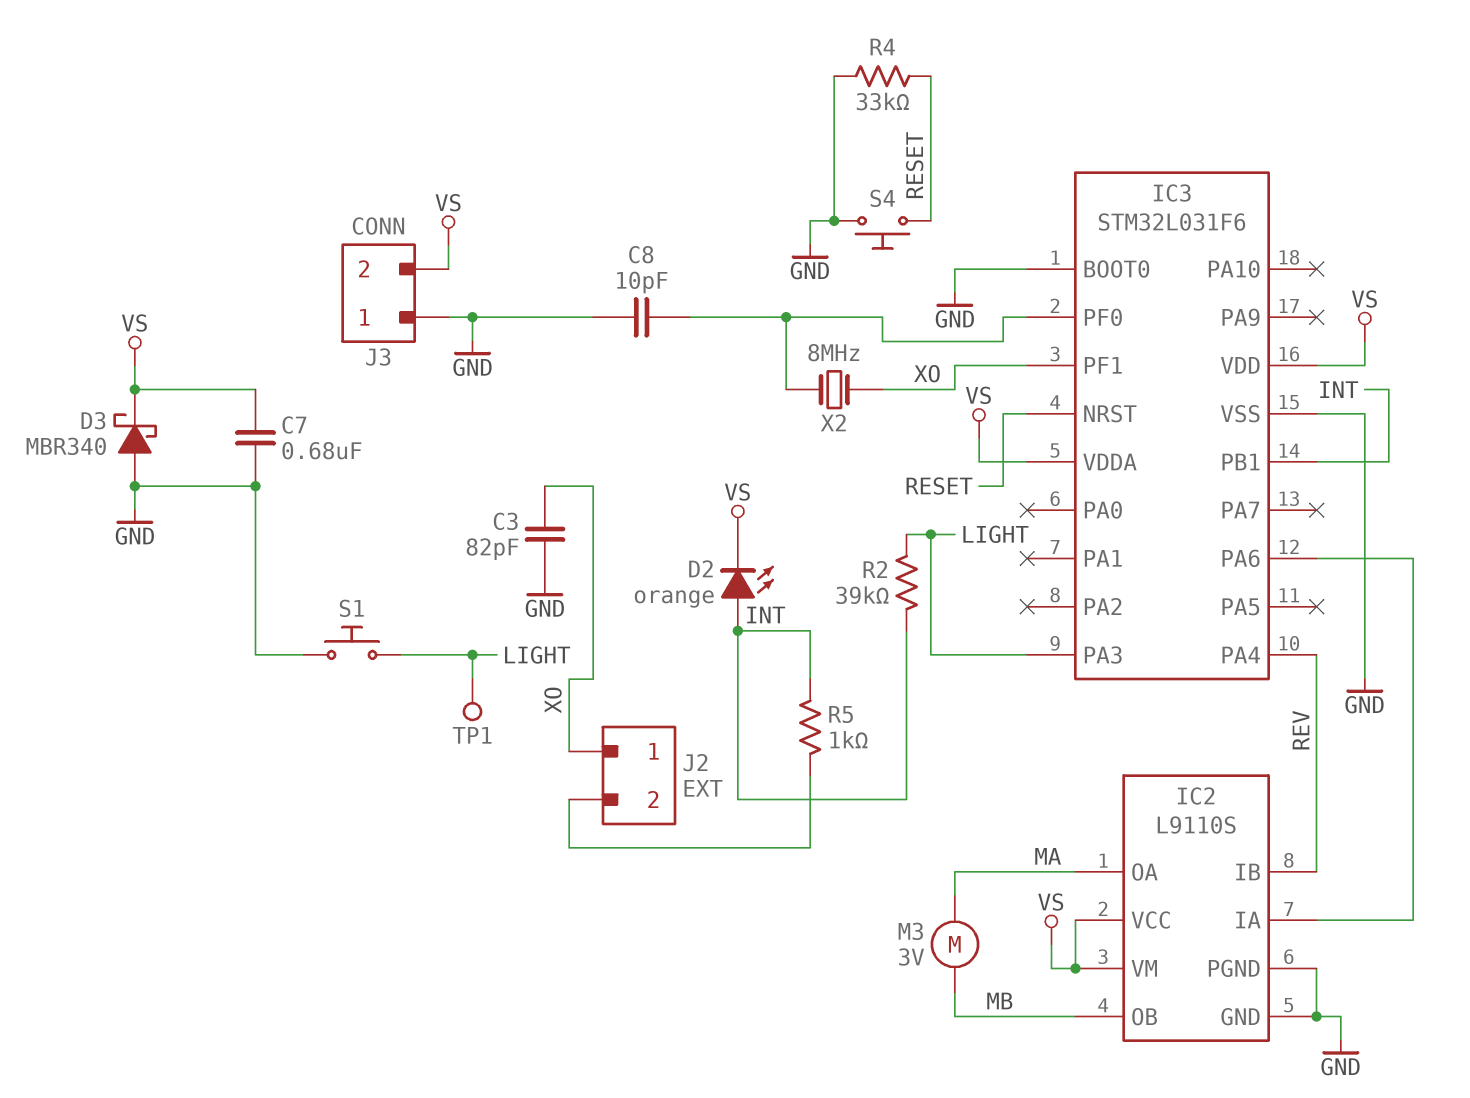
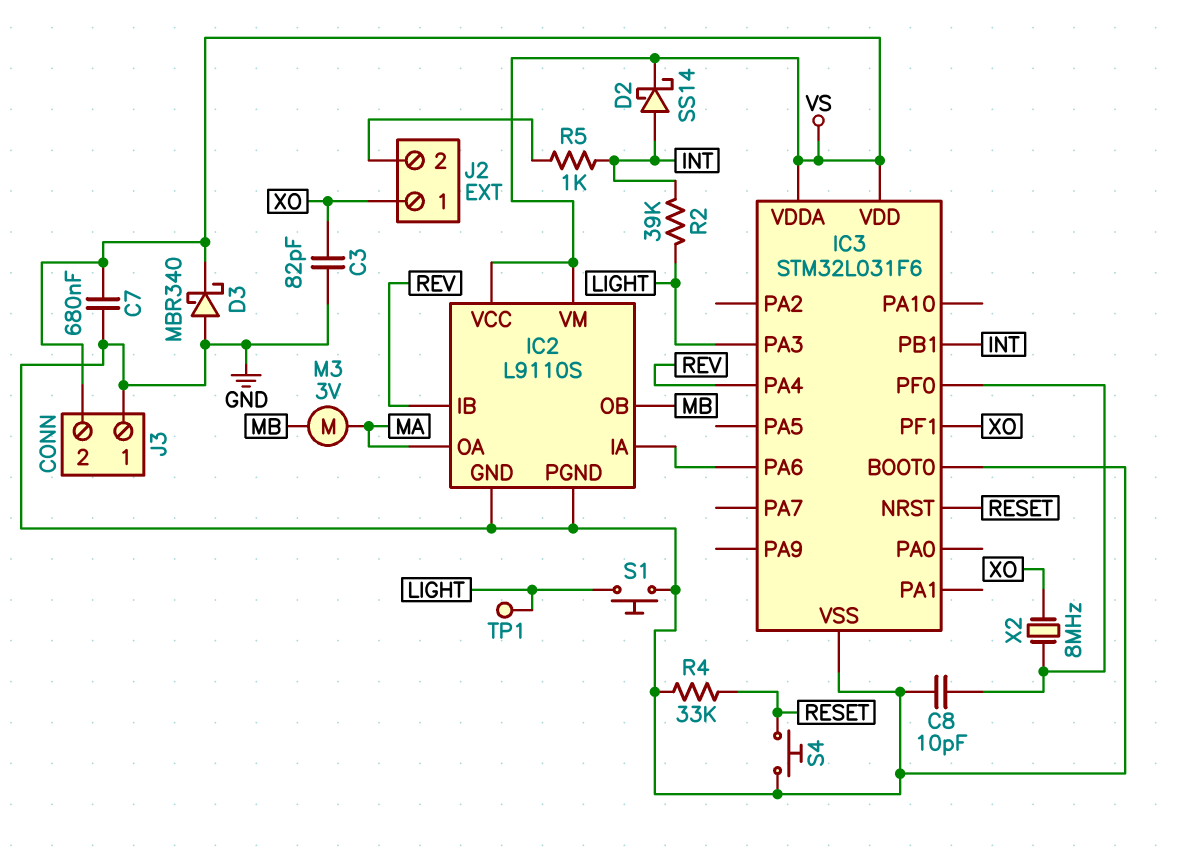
D2: LED orange (A INT, K VS) -> schottky SS14 (A INT, K VS)

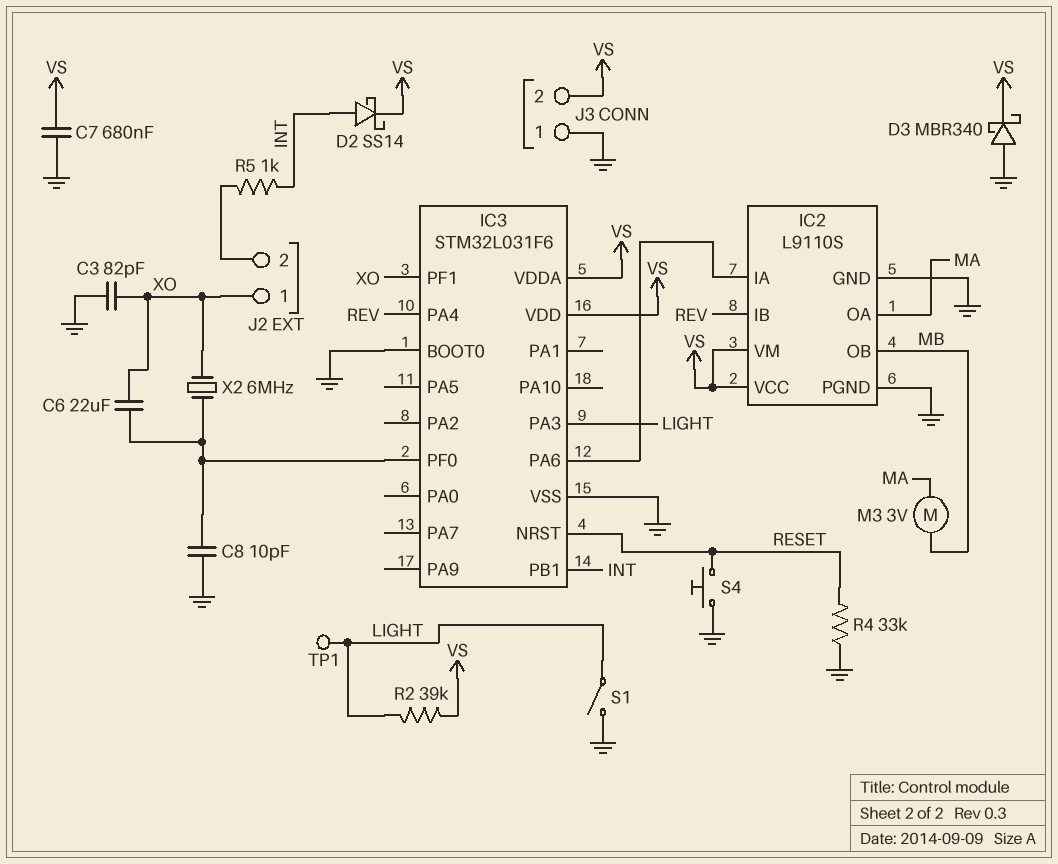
C6: none -> 22uF (IC3/PF0, XO)
R2: 39k (INT, LIGHT) -> 39k (LIGHT, VS)
S1: button (GND, LIGHT) -> switch (GND, LIGHT)
X2: 8MHz (IC3/PF0, XO) -> 6MHz (IC3/PF0, XO)

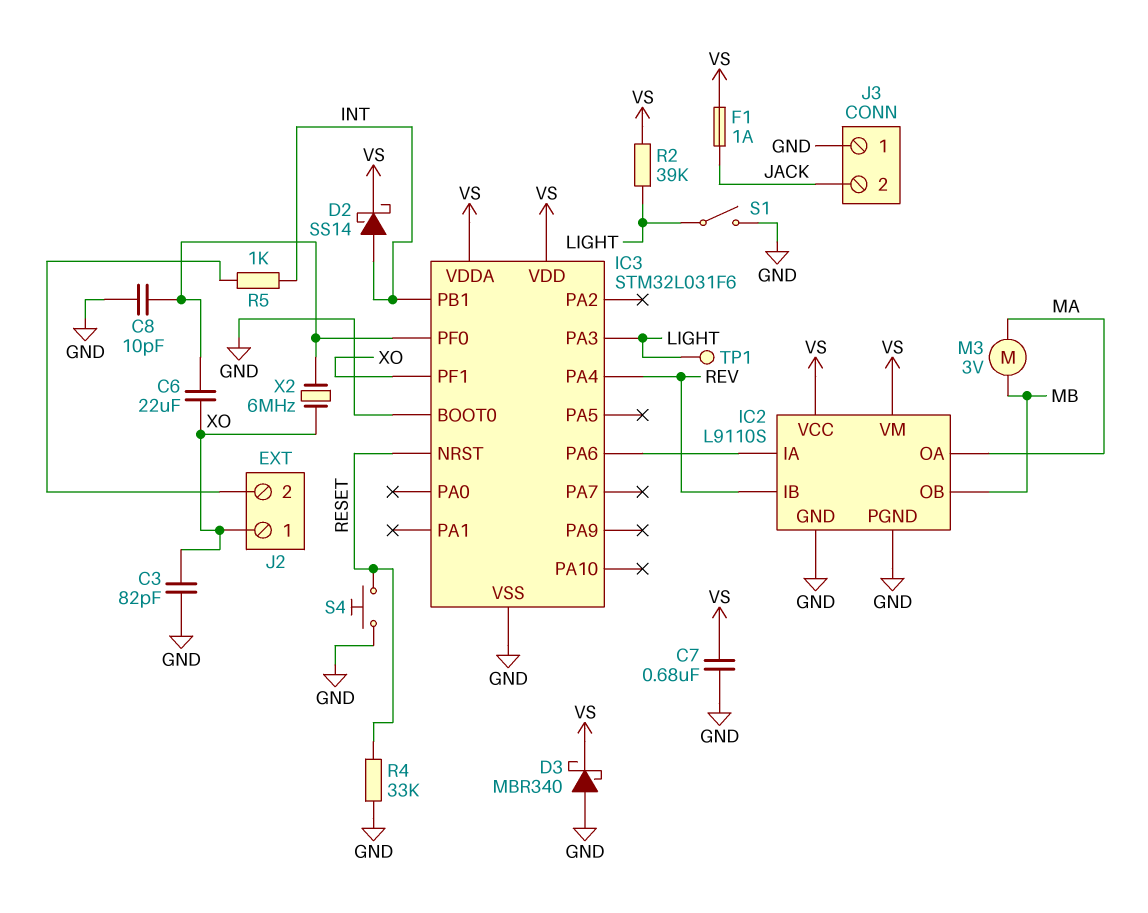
F1: none -> 1A (JACK, VS)
J3 pin 2: VS -> JACK

